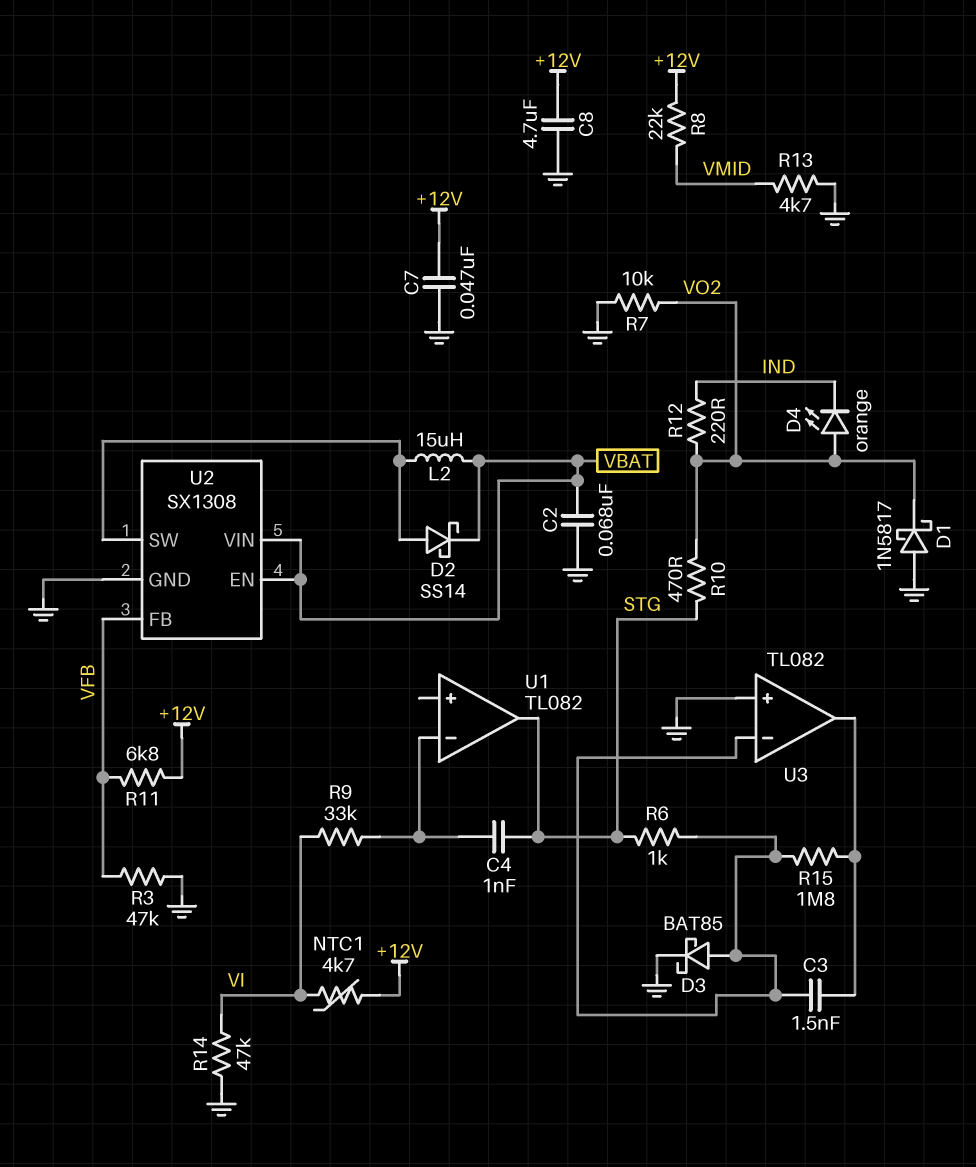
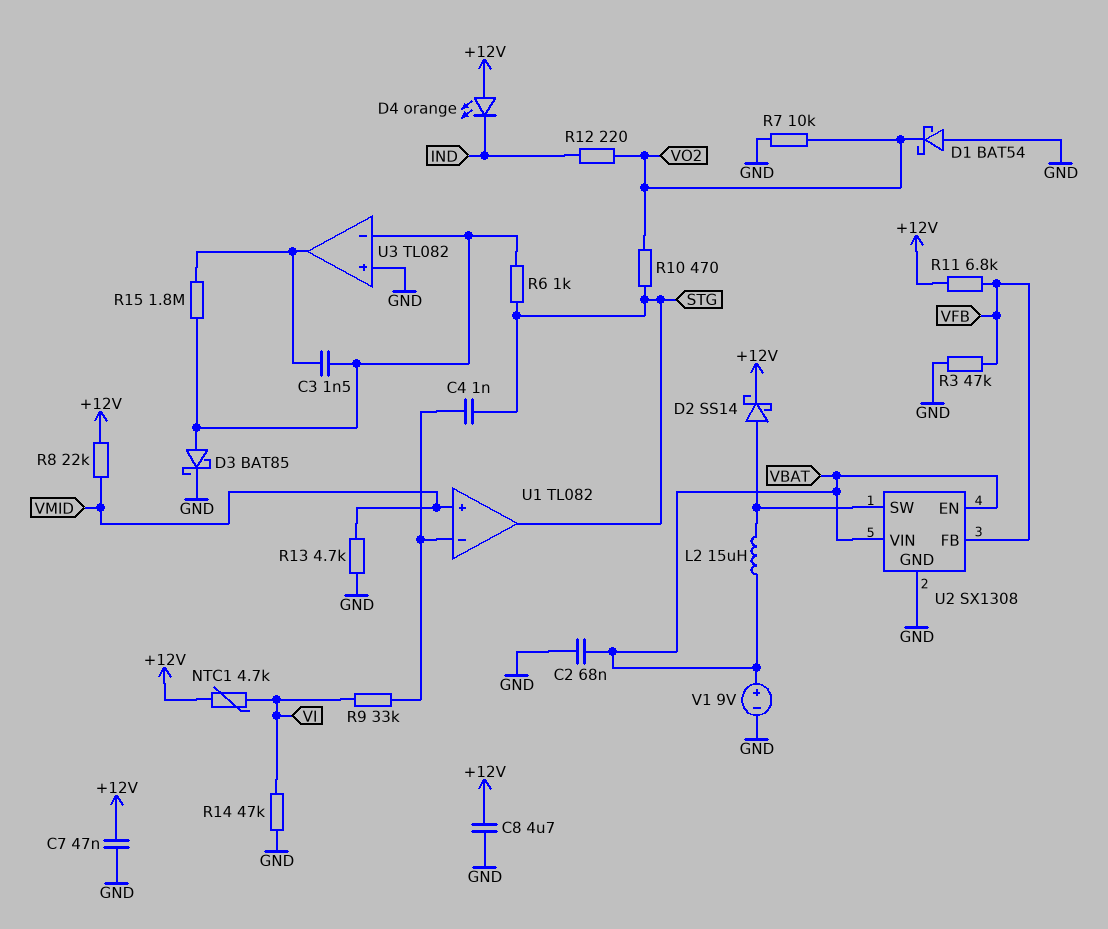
D1: schottky 1N5817 (A GND, K VO2) -> schottky BAT54 (A GND, K VO2)
D2: schottky SS14 (A U2/SW, K VBAT) -> schottky SS14 (A U2/SW, K +12V)
D4: LED orange (A VO2, K IND) -> LED orange (A +12V, K IND)
U1 pin in+: none -> VMID
V1: none -> 9V (plus VBAT, minus GND)

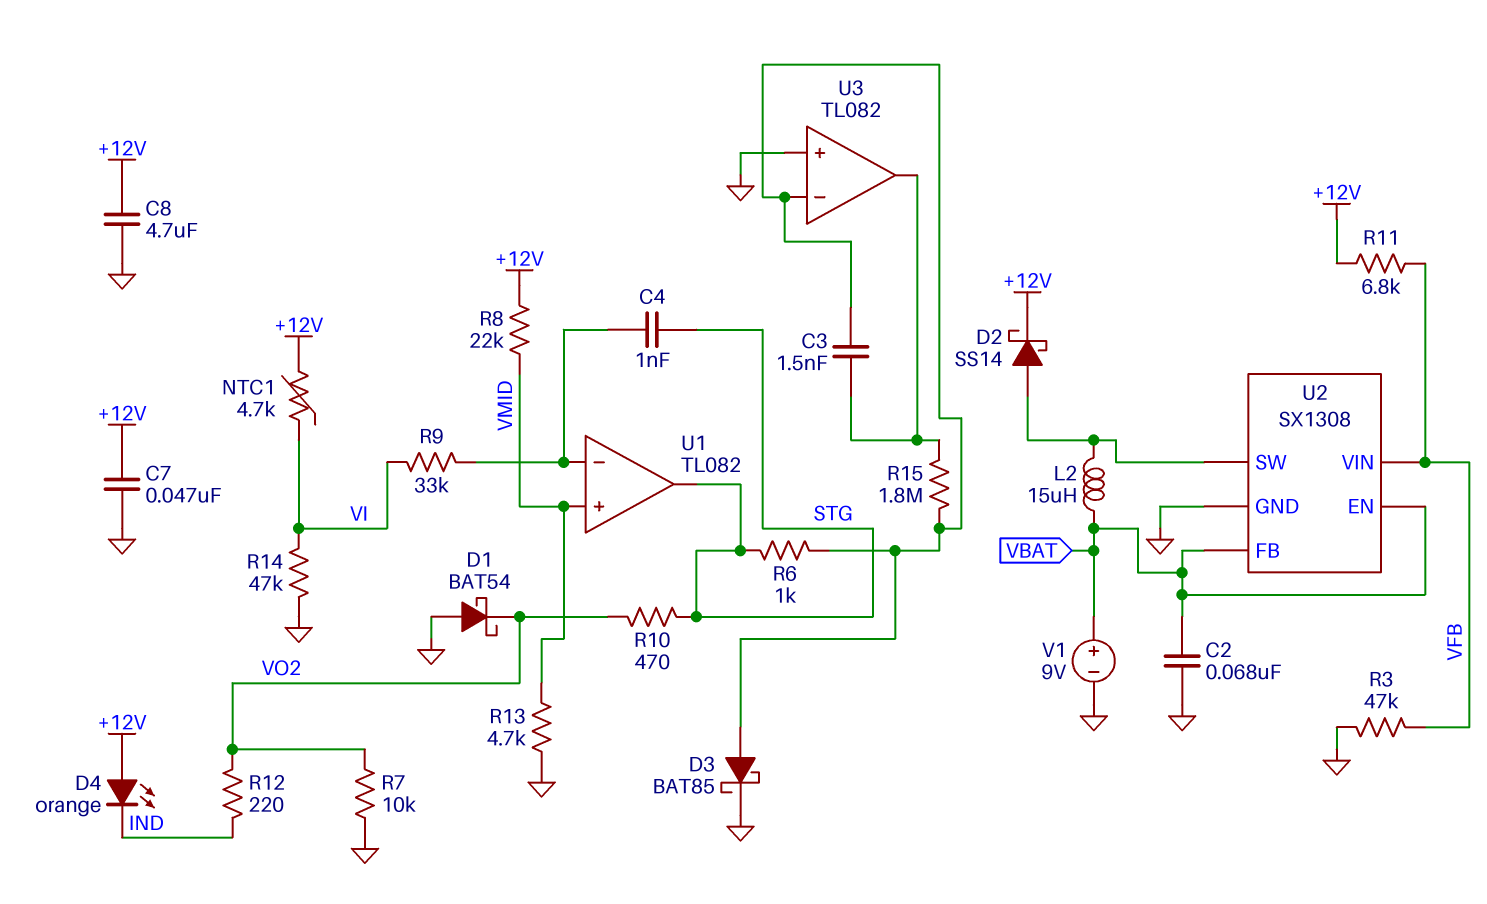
U2 pin FB: VFB -> VBAT
U2 pin VIN: VBAT -> VFB

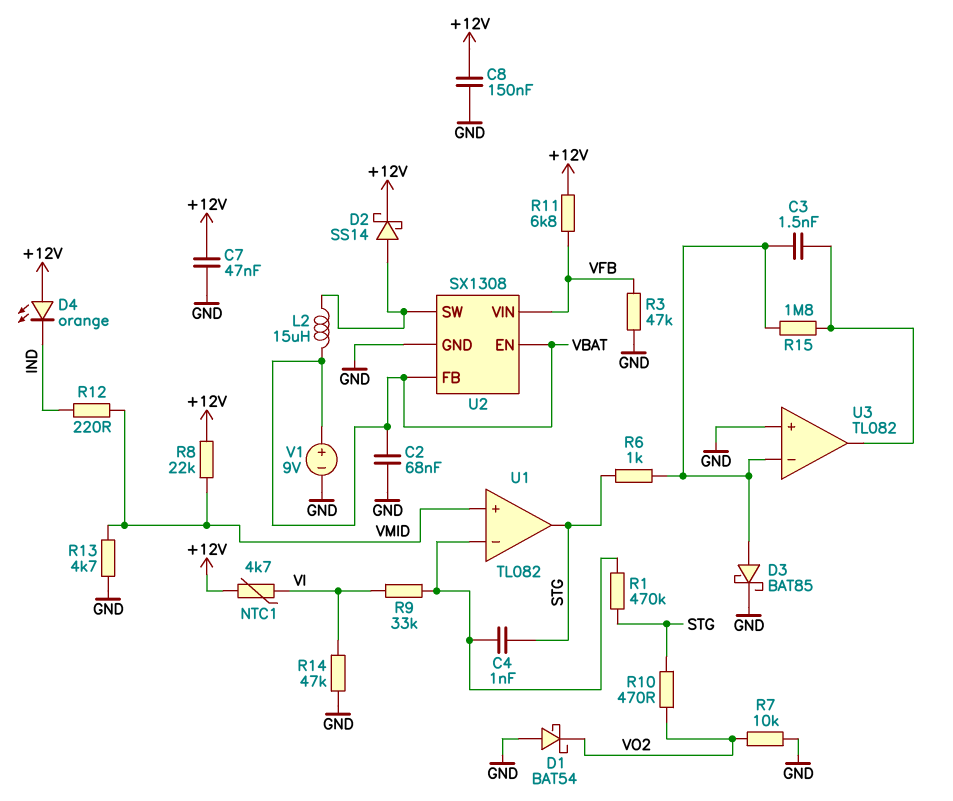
C8: 4.7uF (+12V, GND) -> 150nF (+12V, GND)
R1: none -> 470k (STG, U1/in-)
R12: 220 (IND, VO2) -> 220 (IND, VMID)

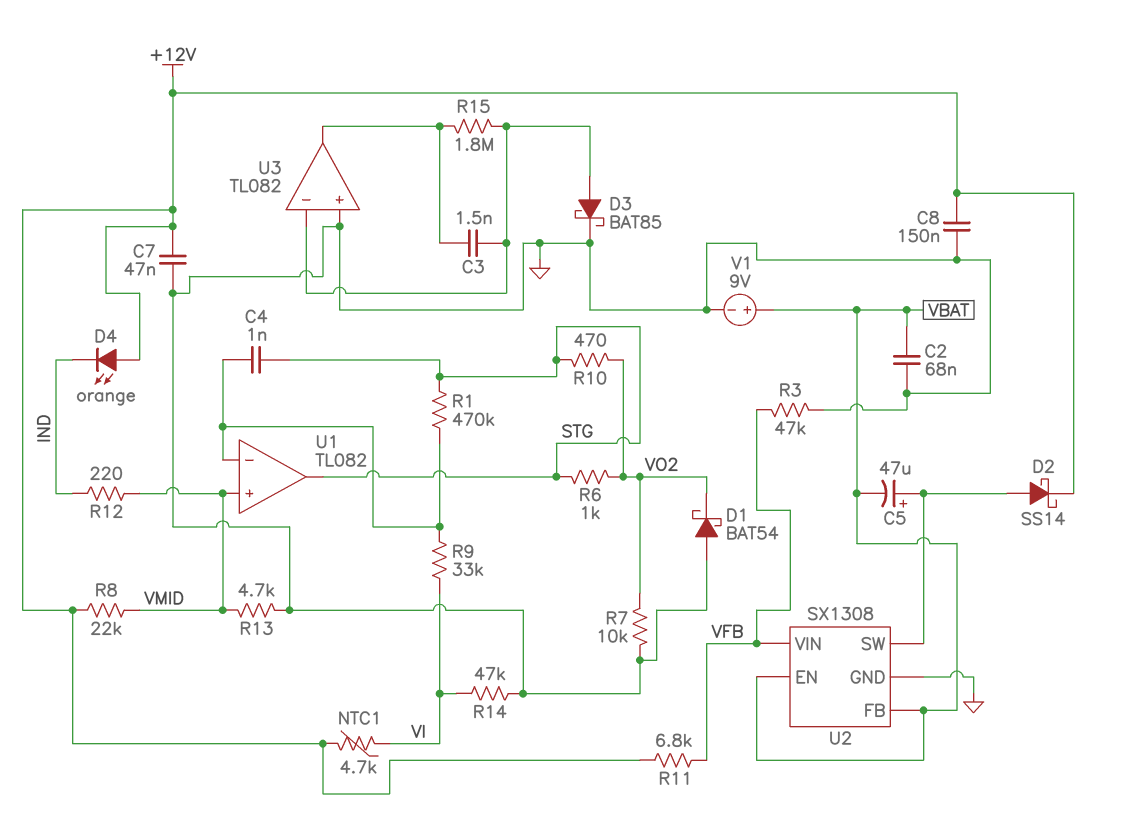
C5: none -> 47uF (plus U2/SW, minus VBAT)
L2: 15uH (U2/SW, VBAT) -> none
R6: 1k (STG, U3/in-) -> 1k (STG, VO2)

